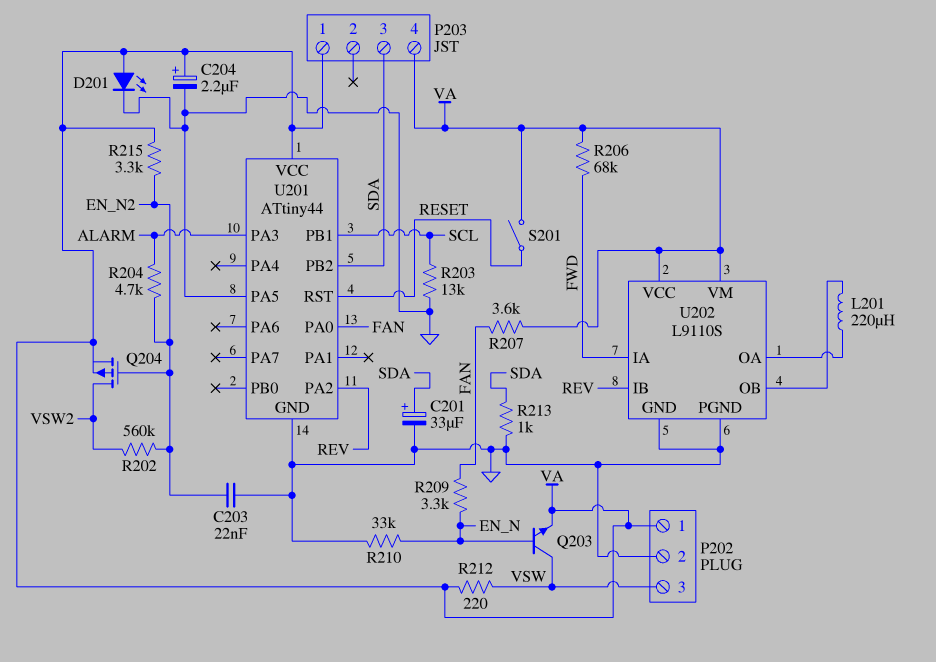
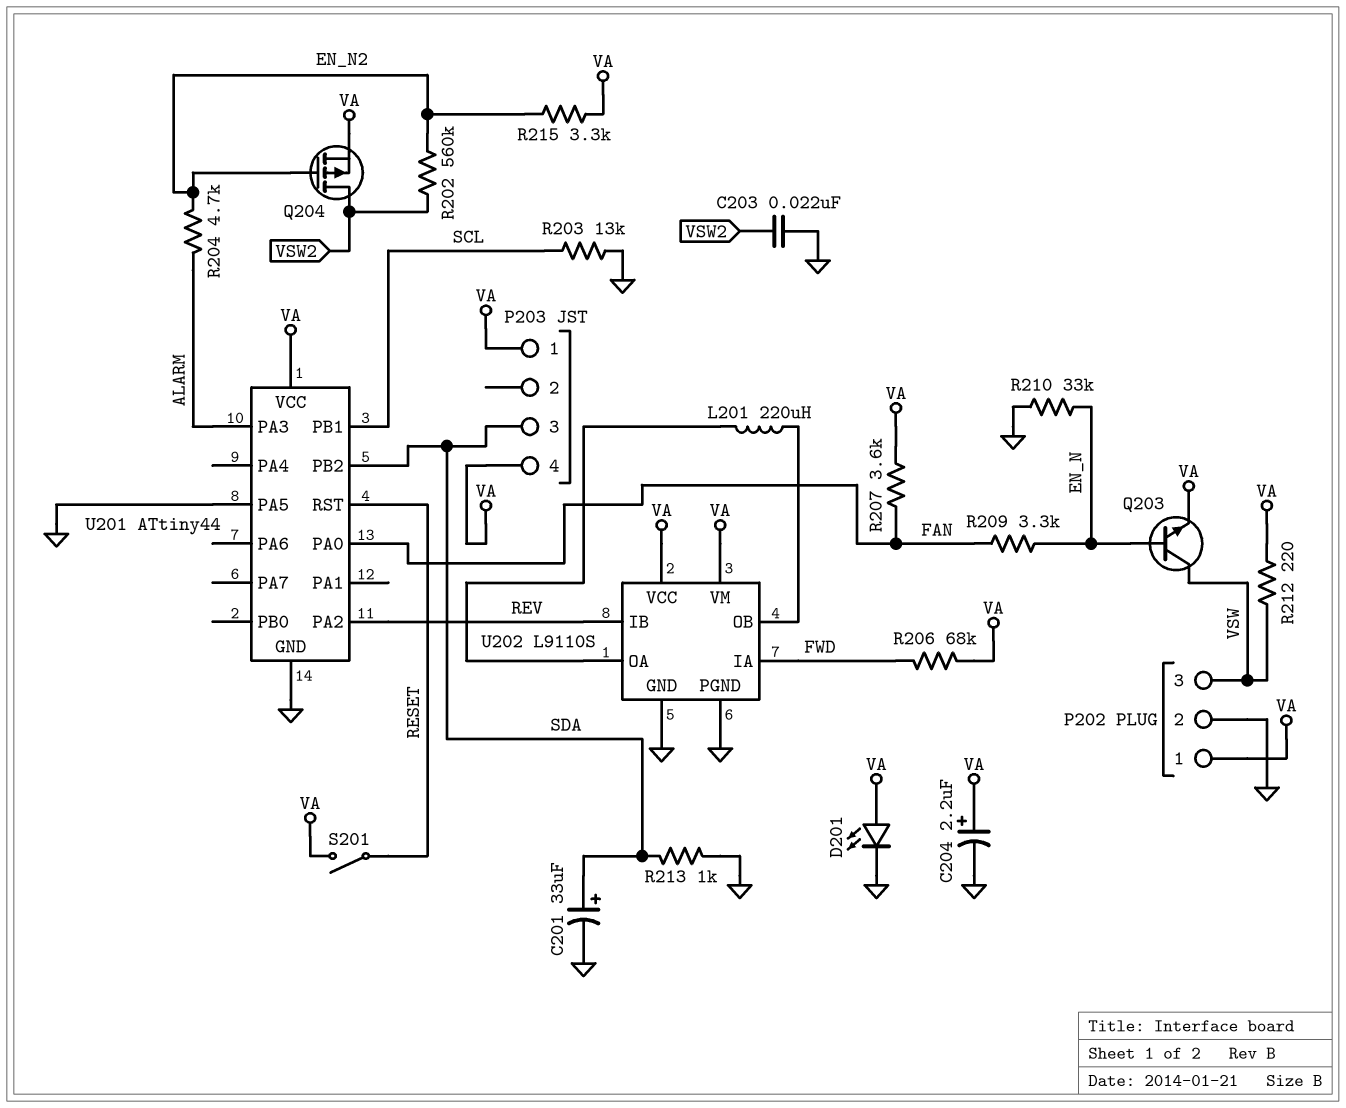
C203: 22nF (EN_N2, GND) -> 22nF (GND, VSW2)

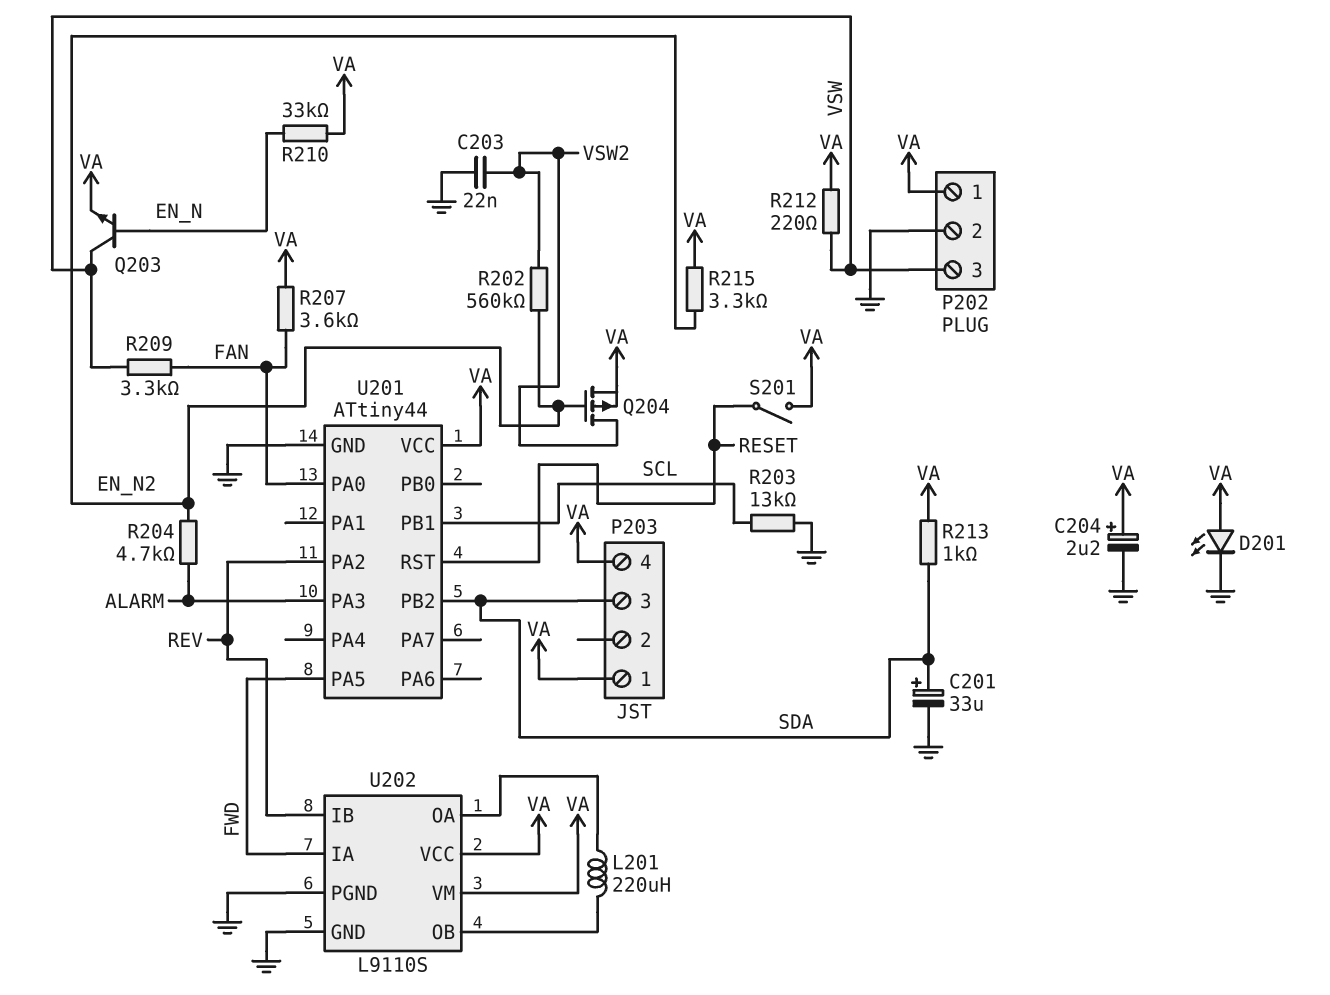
R206: 68k (FWD, VA) -> none
R209: 3.3k (EN_N, FAN) -> 3.3k (FAN, VSW)
R210: 33k (EN_N, GND) -> 33k (EN_N, VA)
R213: 1k (GND, SDA) -> 1k (SDA, VA)
U201 pin PA5: GND -> FWD

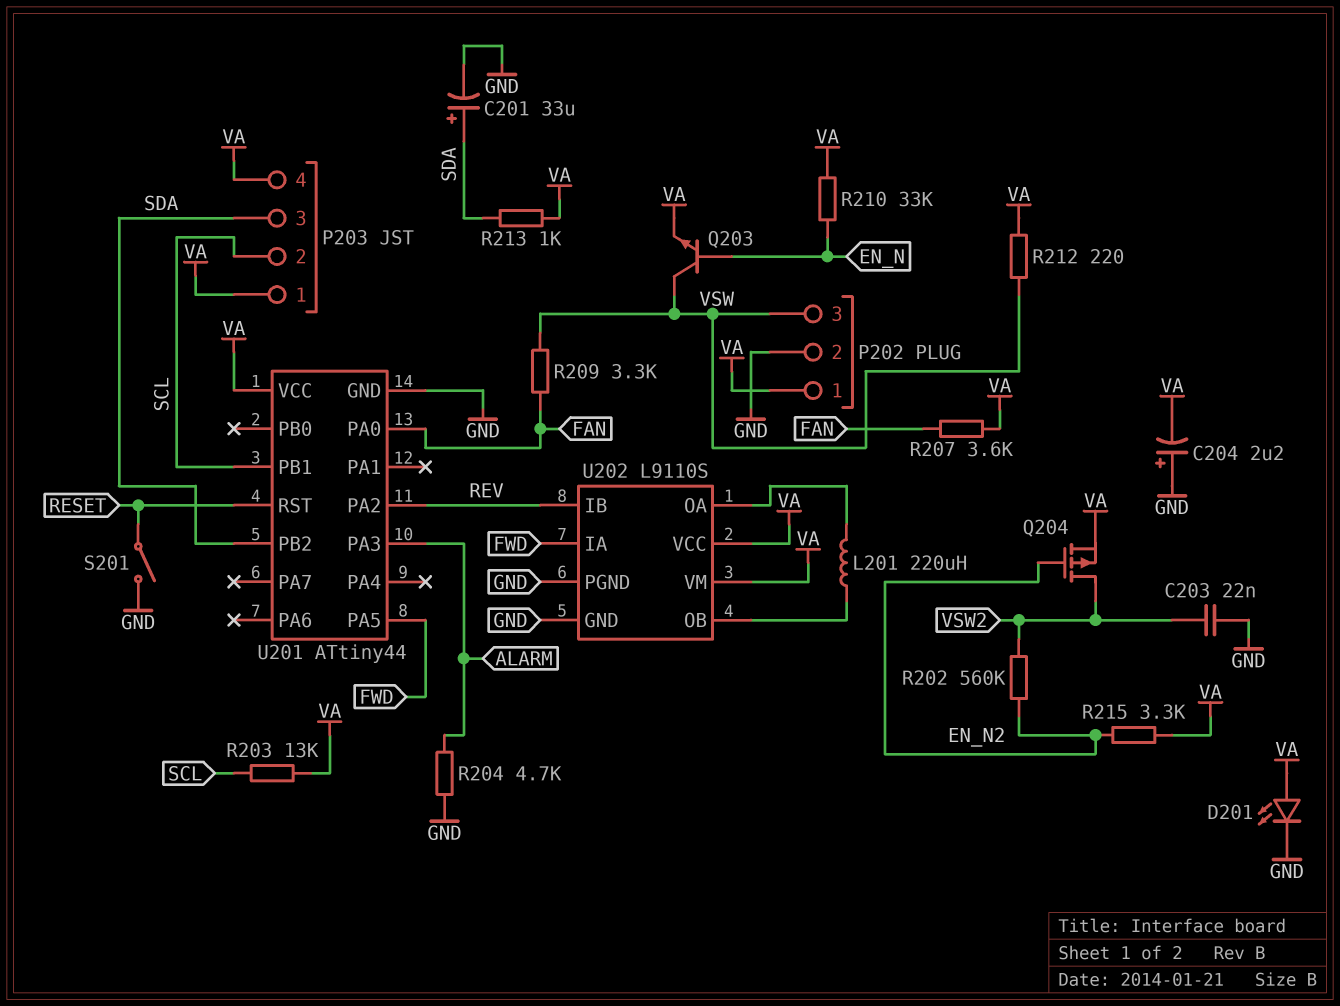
C204: 2.2uF (plus VA, minus GND) -> 2.2uF (plus GND, minus VA)
P203 pin 2: none -> SCL
R203: 13k (GND, SCL) -> 13k (SCL, VA)
R204: 4.7k (ALARM, EN_N2) -> 4.7k (ALARM, GND)
S201: switch (RESET, VA) -> switch (GND, RESET)

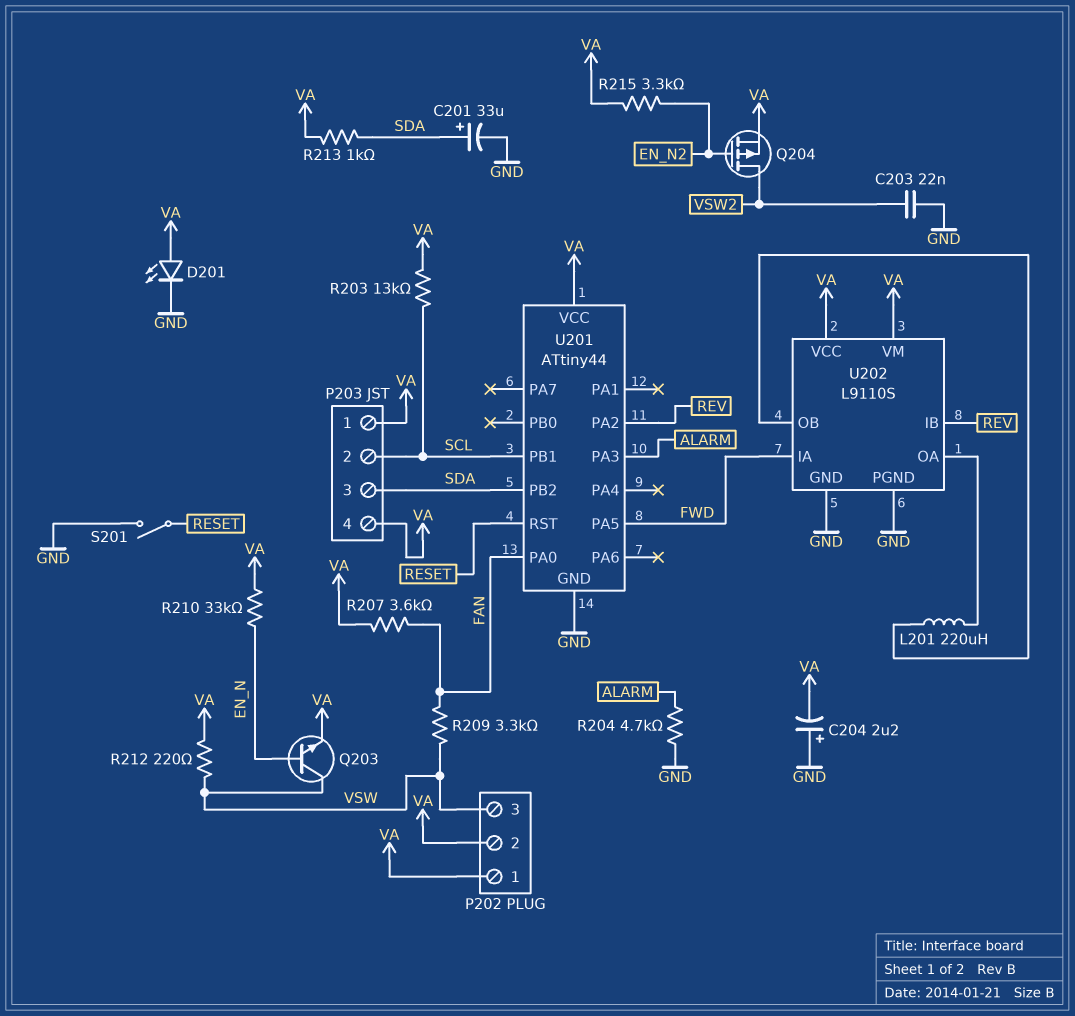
P202 pin 2: GND -> VA
R202: 560k (EN_N2, VSW2) -> none

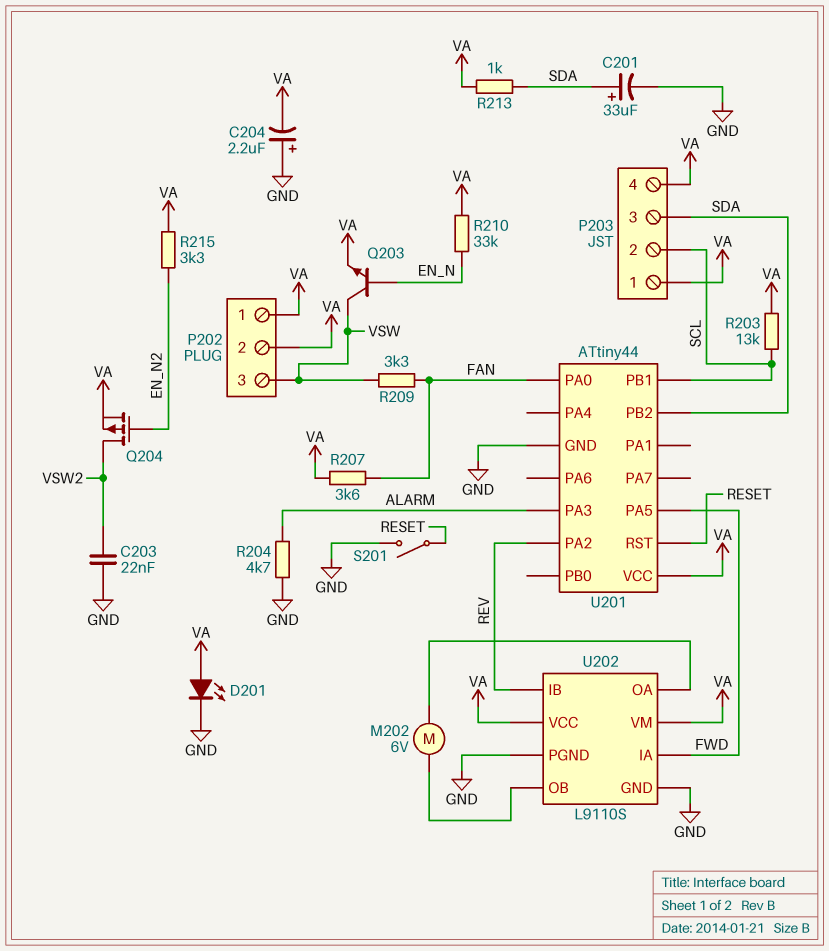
L201: 220uH (U202/OA, U202/OB) -> none
M202: none -> motor 6V (U202/OA, U202/OB)
R212: 220 (VA, VSW) -> none

